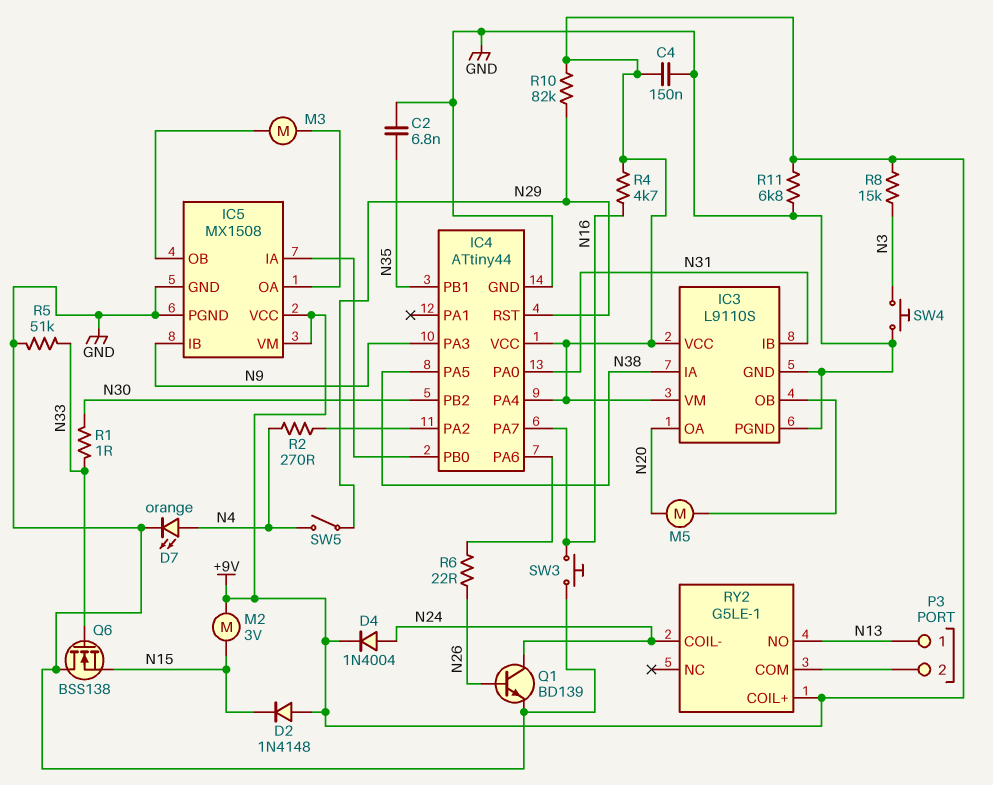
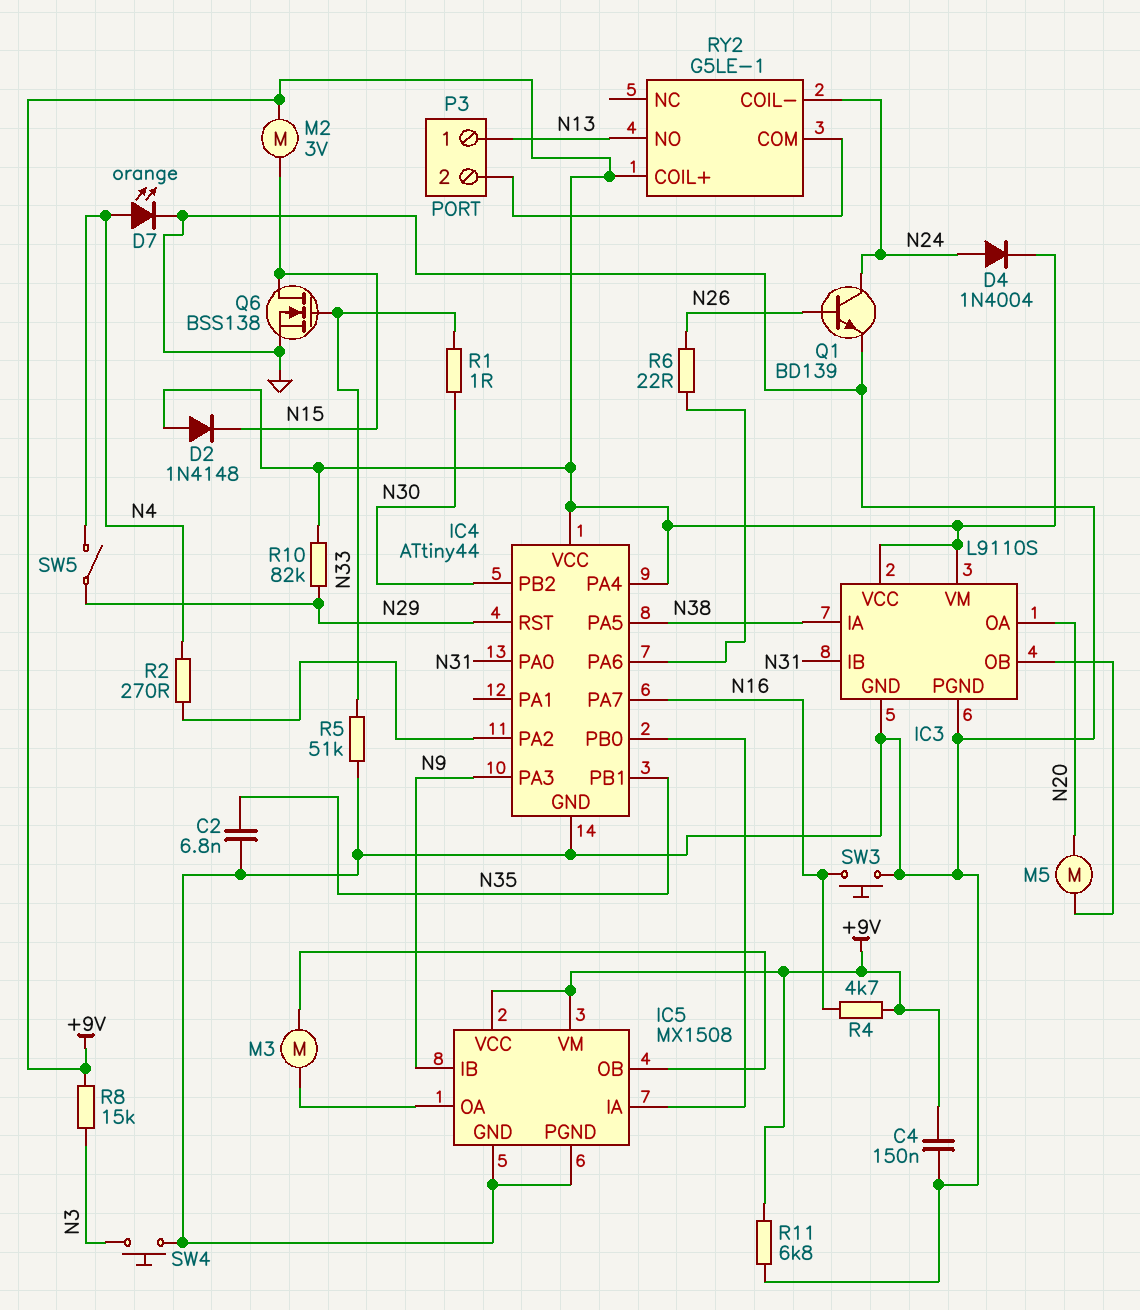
Q6: NMOS BSS138 (G N33, D GND, S N15) -> NMOS BSS138 (G N33, D N15, S GND)

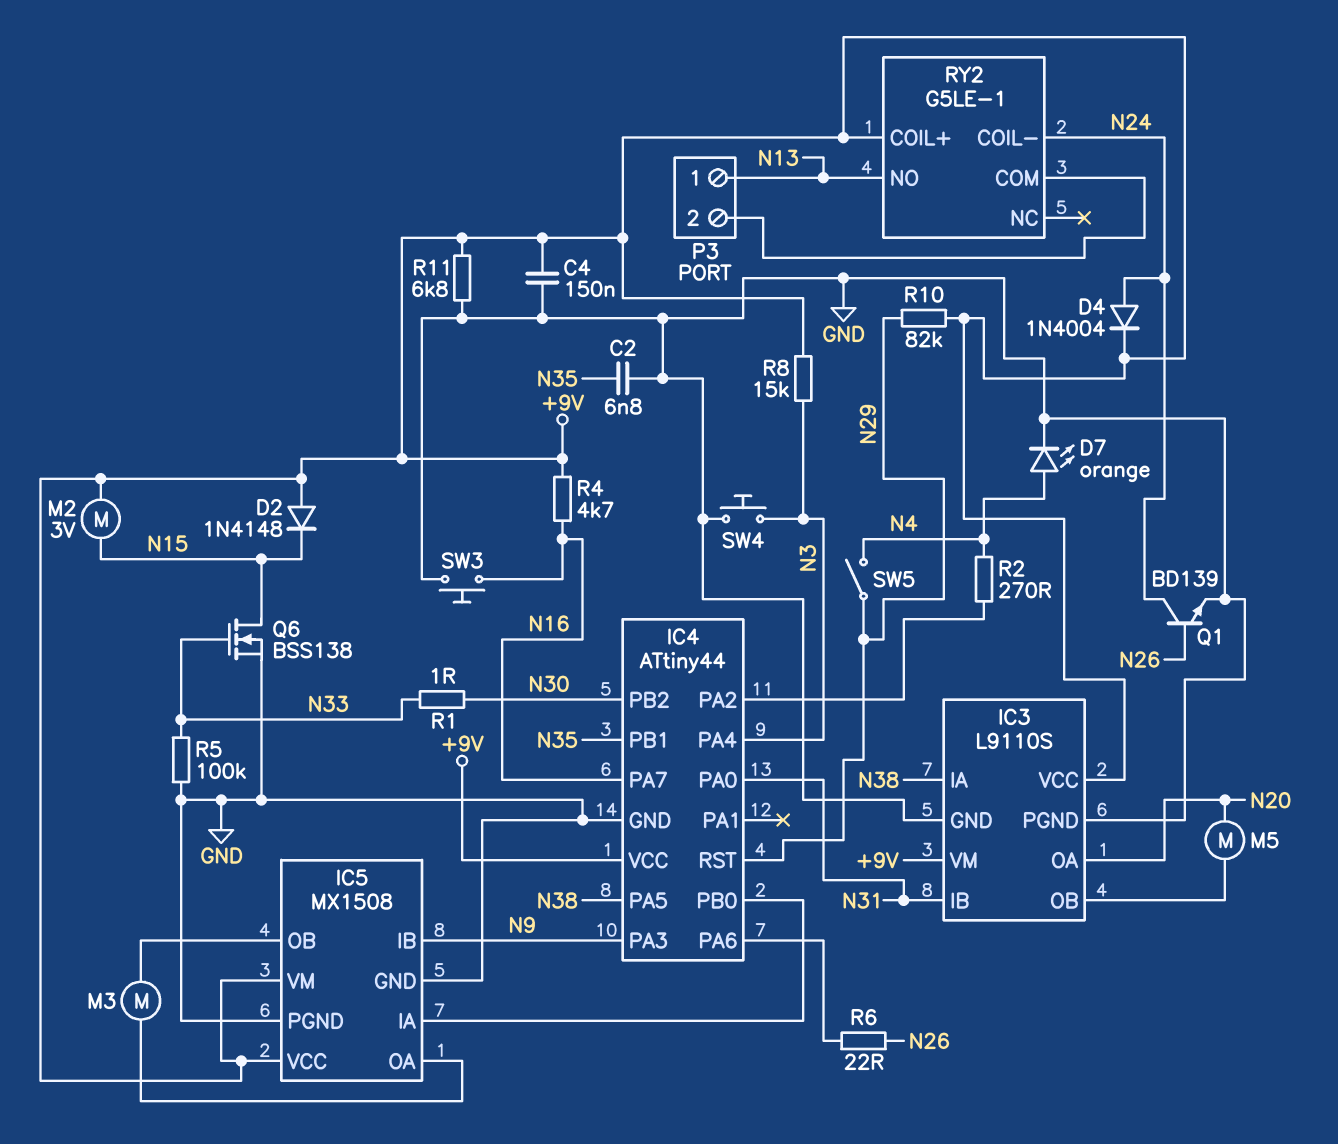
IC4 pin PA4: +9V -> N3
R5: 51k (GND, N33) -> 100k (GND, N33)

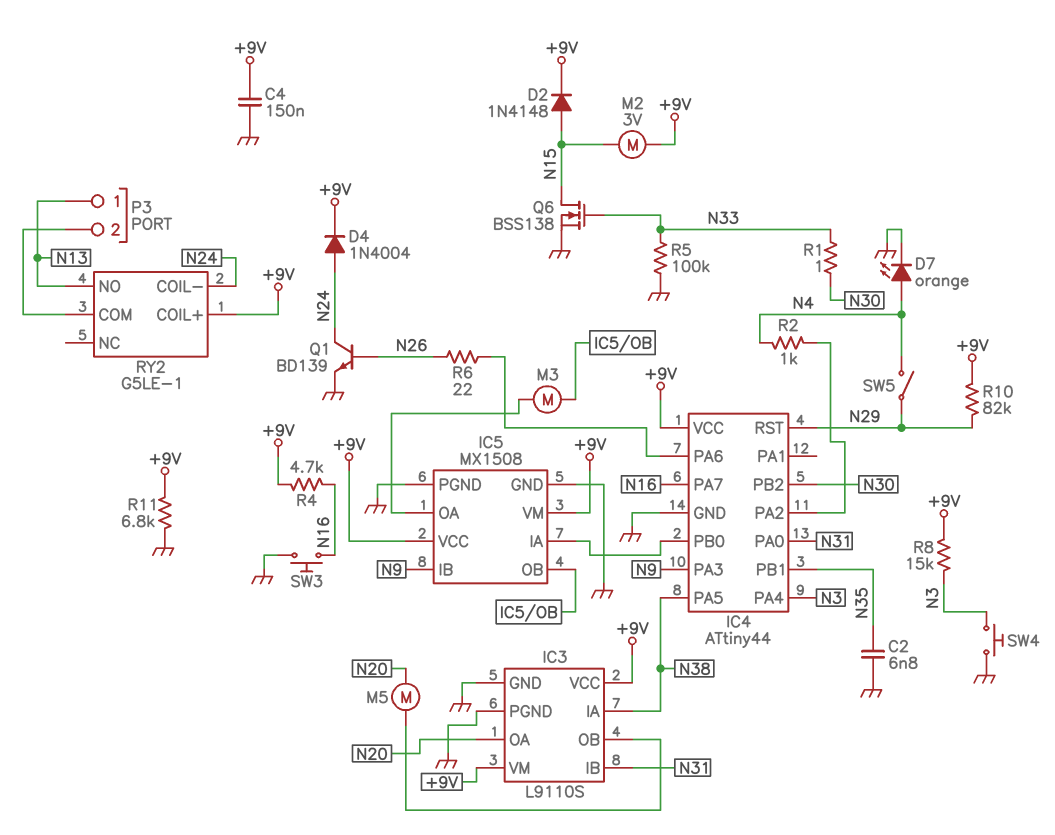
D2: diode 1N4148 (A +9V, K N15) -> diode 1N4148 (A N15, K +9V)
R2: 270 (IC4/PA2, N4) -> 1k (IC4/PA2, N4)

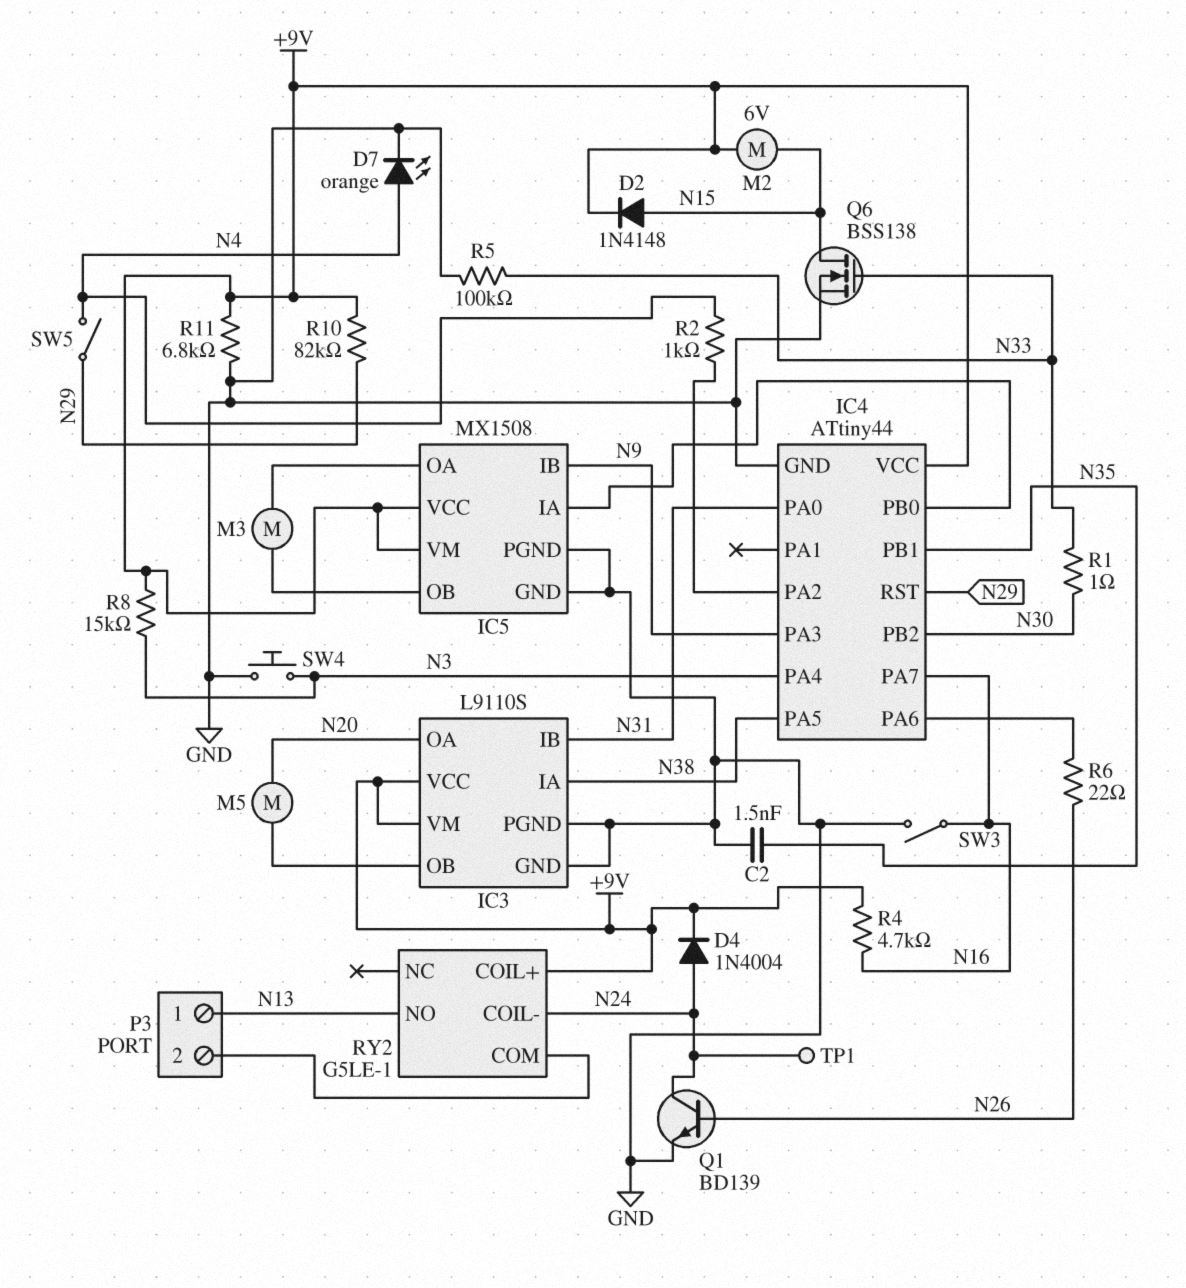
C2: 6.8nF (GND, N35) -> 1.5nF (GND, N35)
C4: 150nF (+9V, GND) -> none
M2: motor 3V (+9V, N15) -> motor 6V (+9V, N15)
SW3: button (GND, N16) -> switch (GND, N16)
TP1: none -> test point (N24)

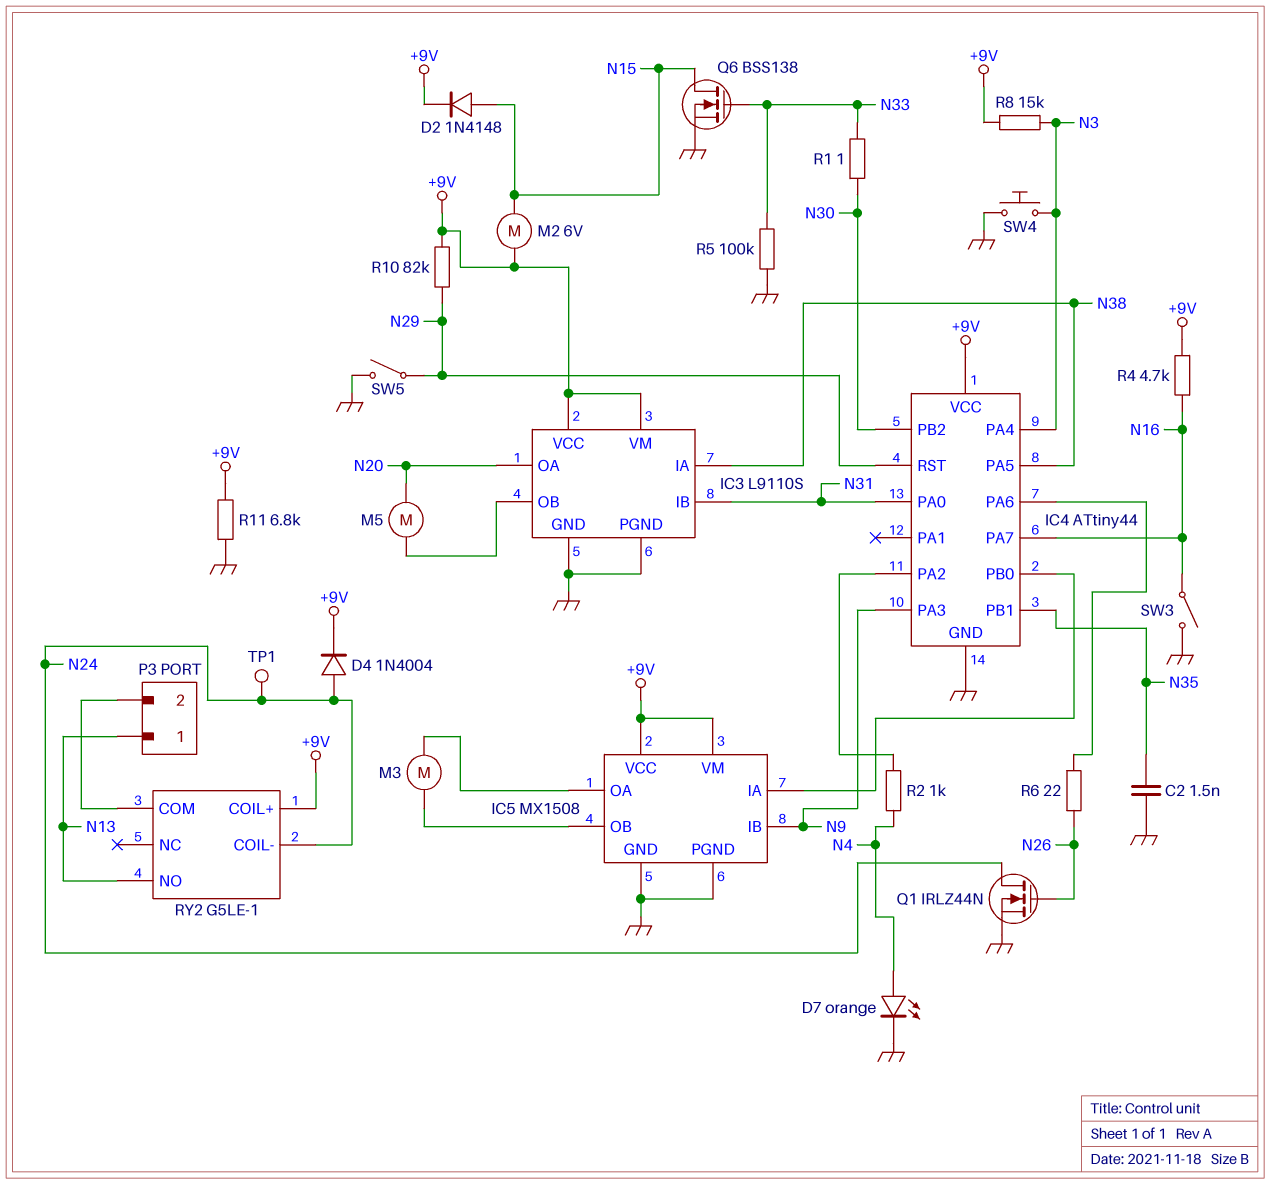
Q1: NPN BD139 (B N26, C N24, E GND) -> NMOS IRLZ44N (G N26, D N24, S GND)
SW5: switch (N4, N29) -> switch (GND, N29)

